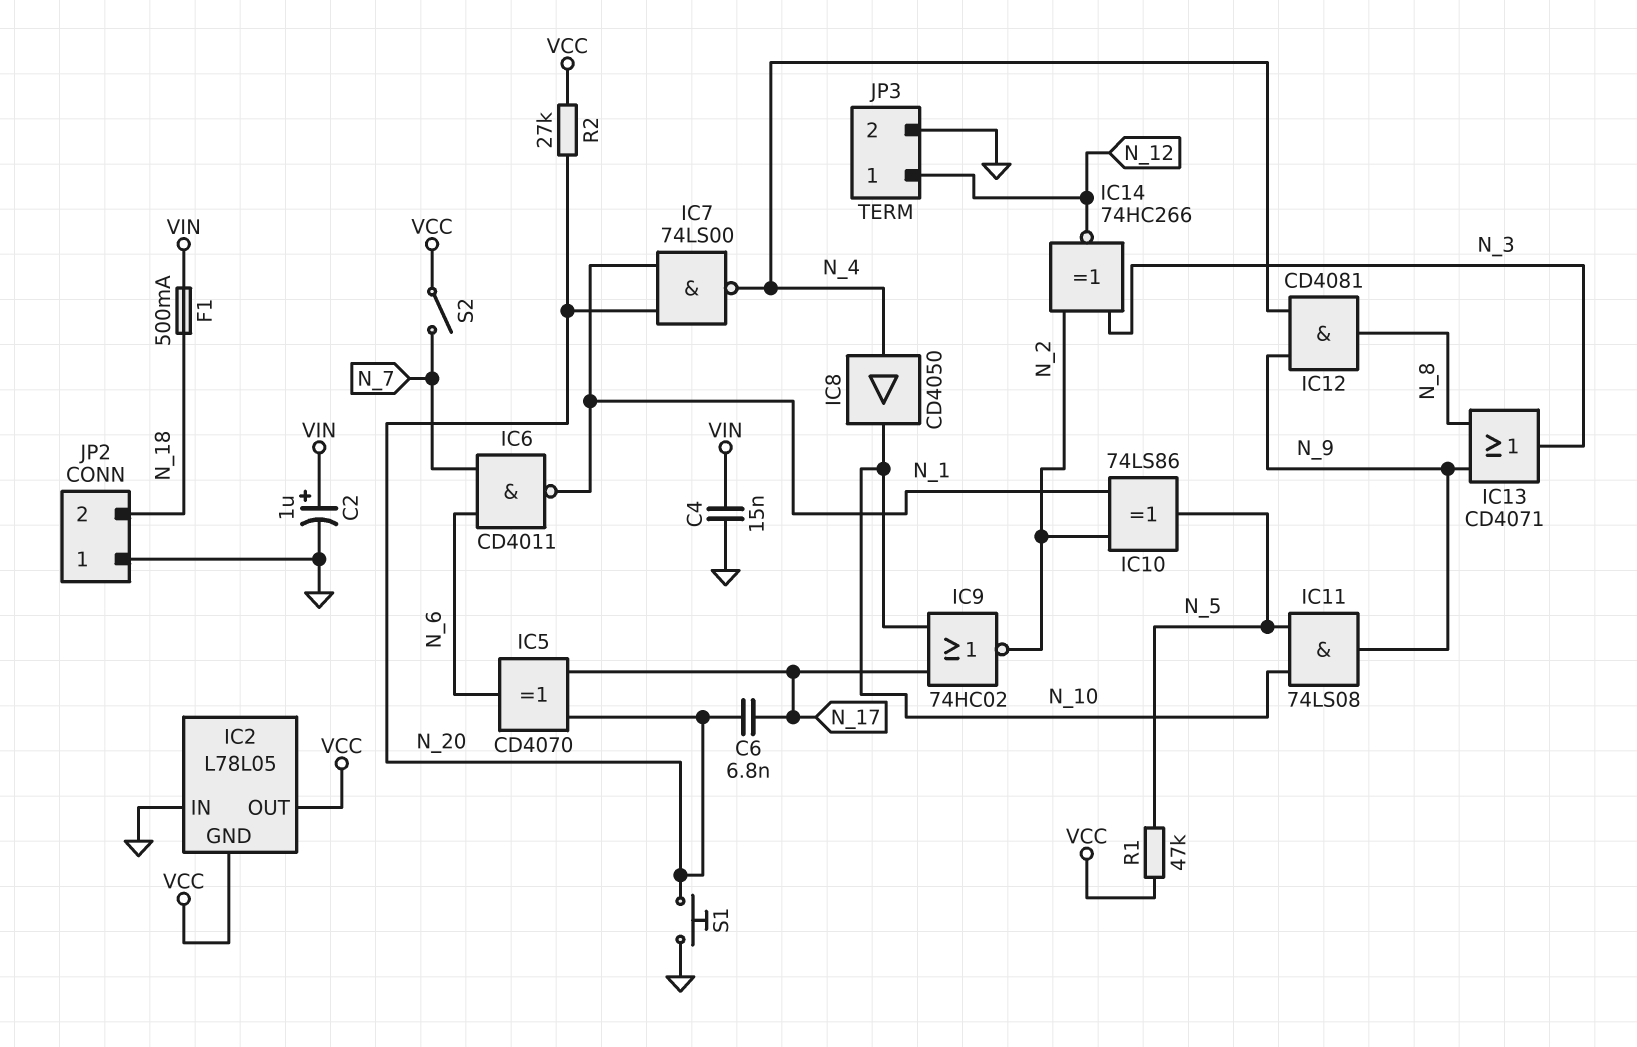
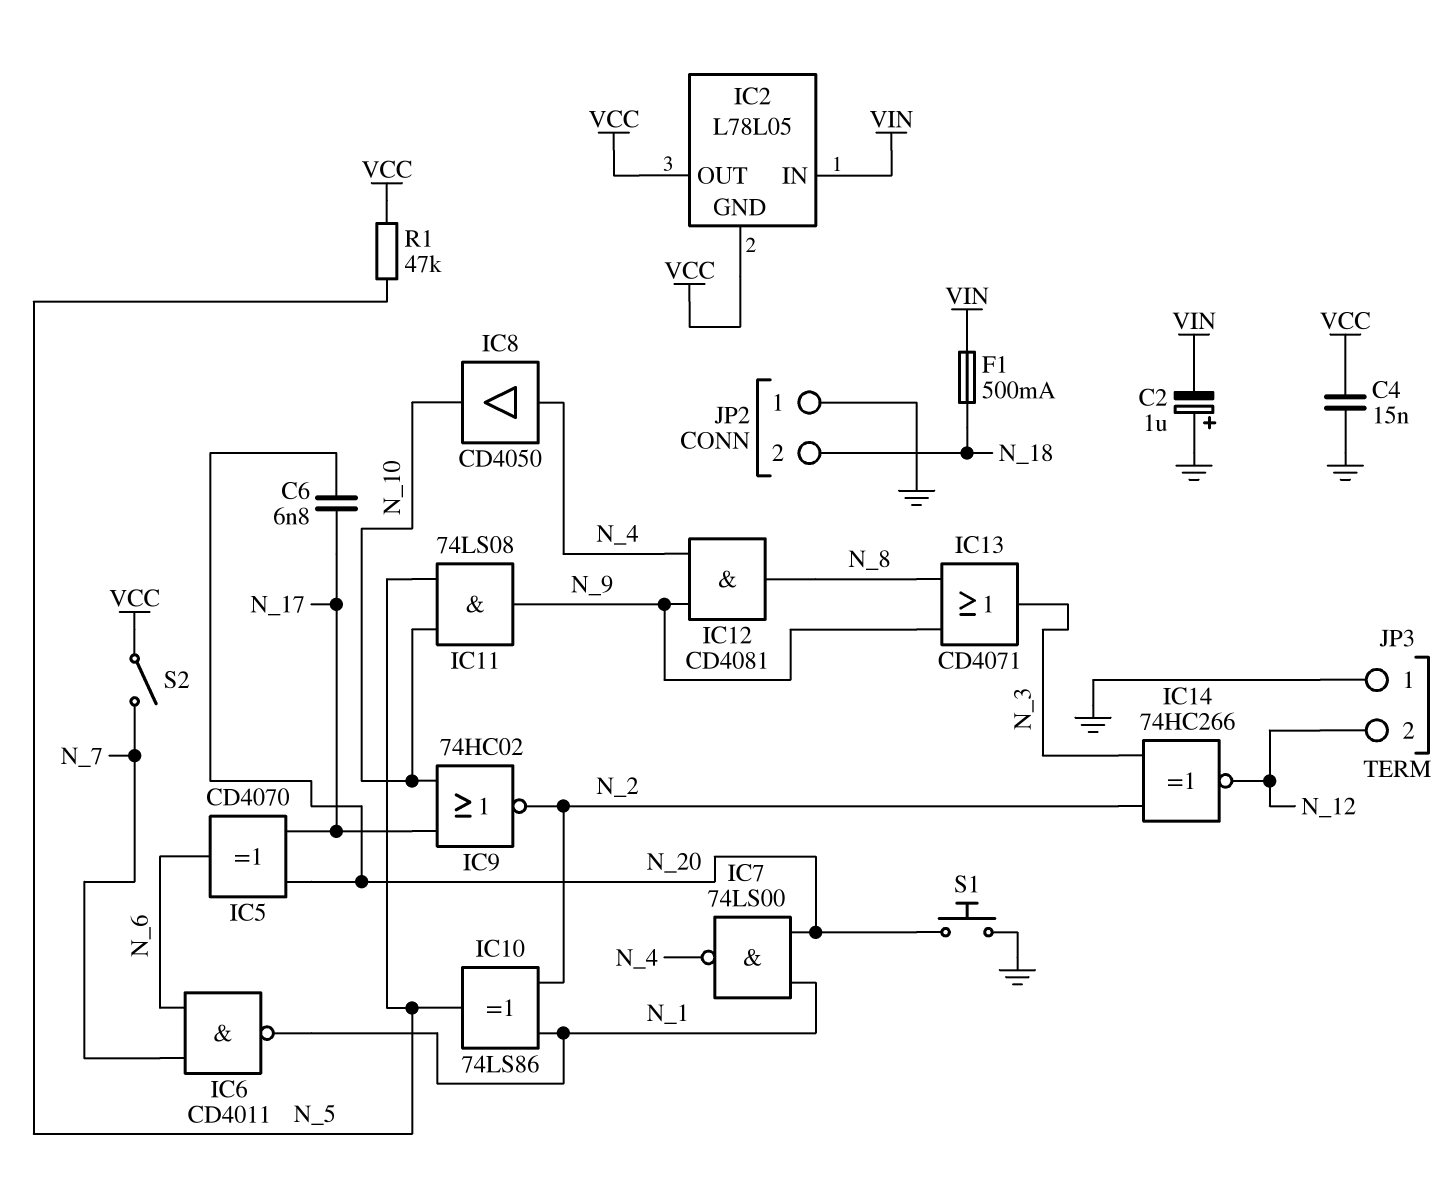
C2: 1uF (plus VIN, minus GND) -> 1uF (plus GND, minus VIN)
C4: 15nF (GND, VIN) -> 15nF (GND, VCC)
IC2 pin IN: GND -> VIN
JP3 pin 1: N_12 -> GND
JP3 pin 2: GND -> N_12
R2: 27k (N_20, VCC) -> none

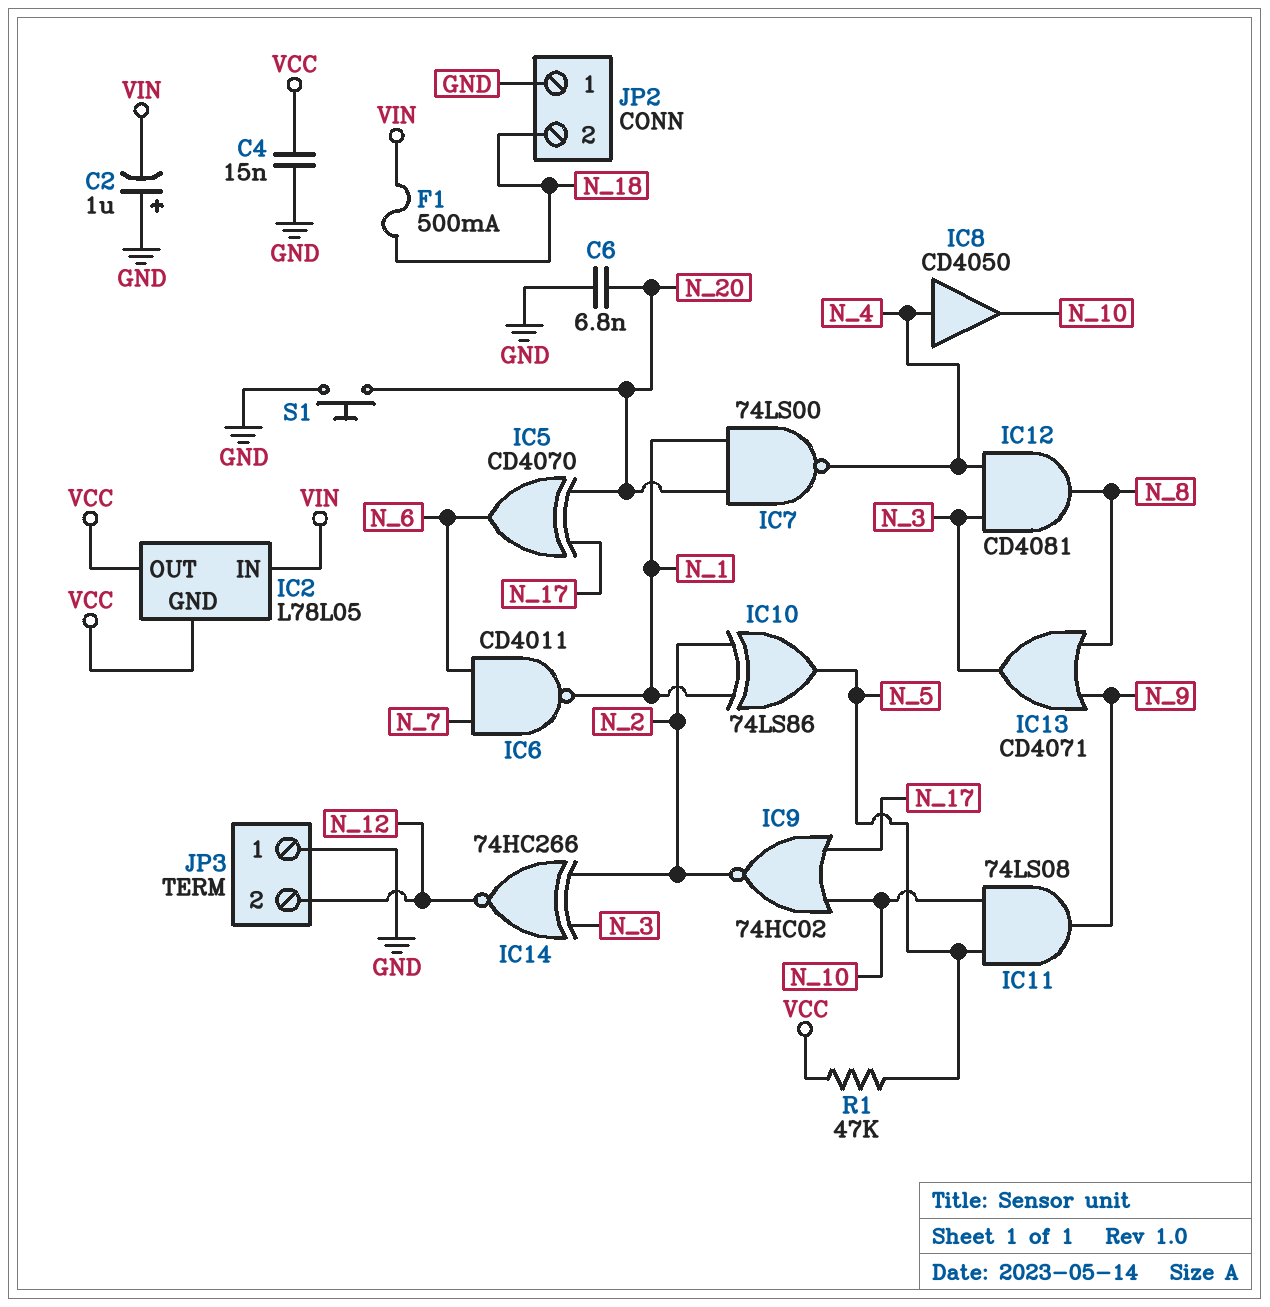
C6: 6.8nF (N_17, N_20) -> 6.8nF (GND, N_20)
IC12: AND CD4081 (in N_4, in N_9, out N_8) -> AND CD4081 (in N_3, in N_4, out N_8)
S2: switch (N_7, VCC) -> none

